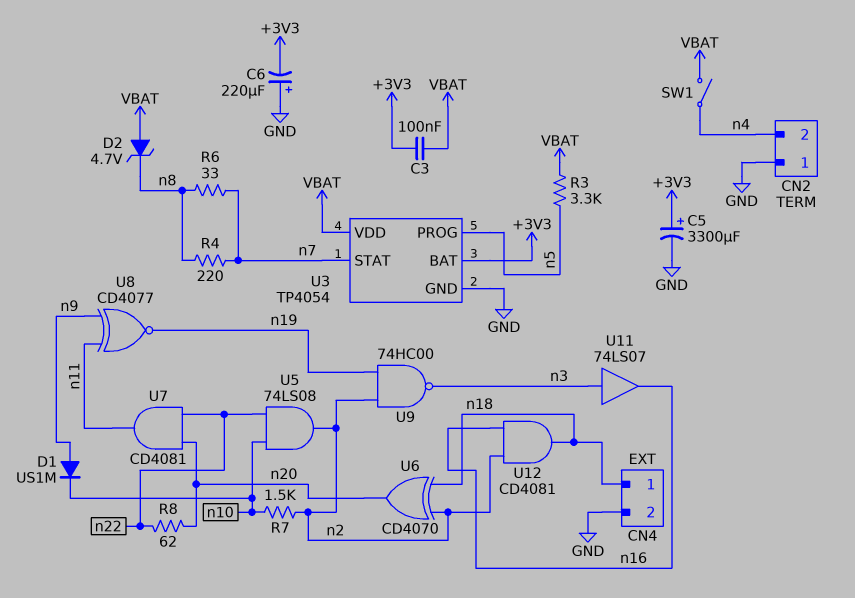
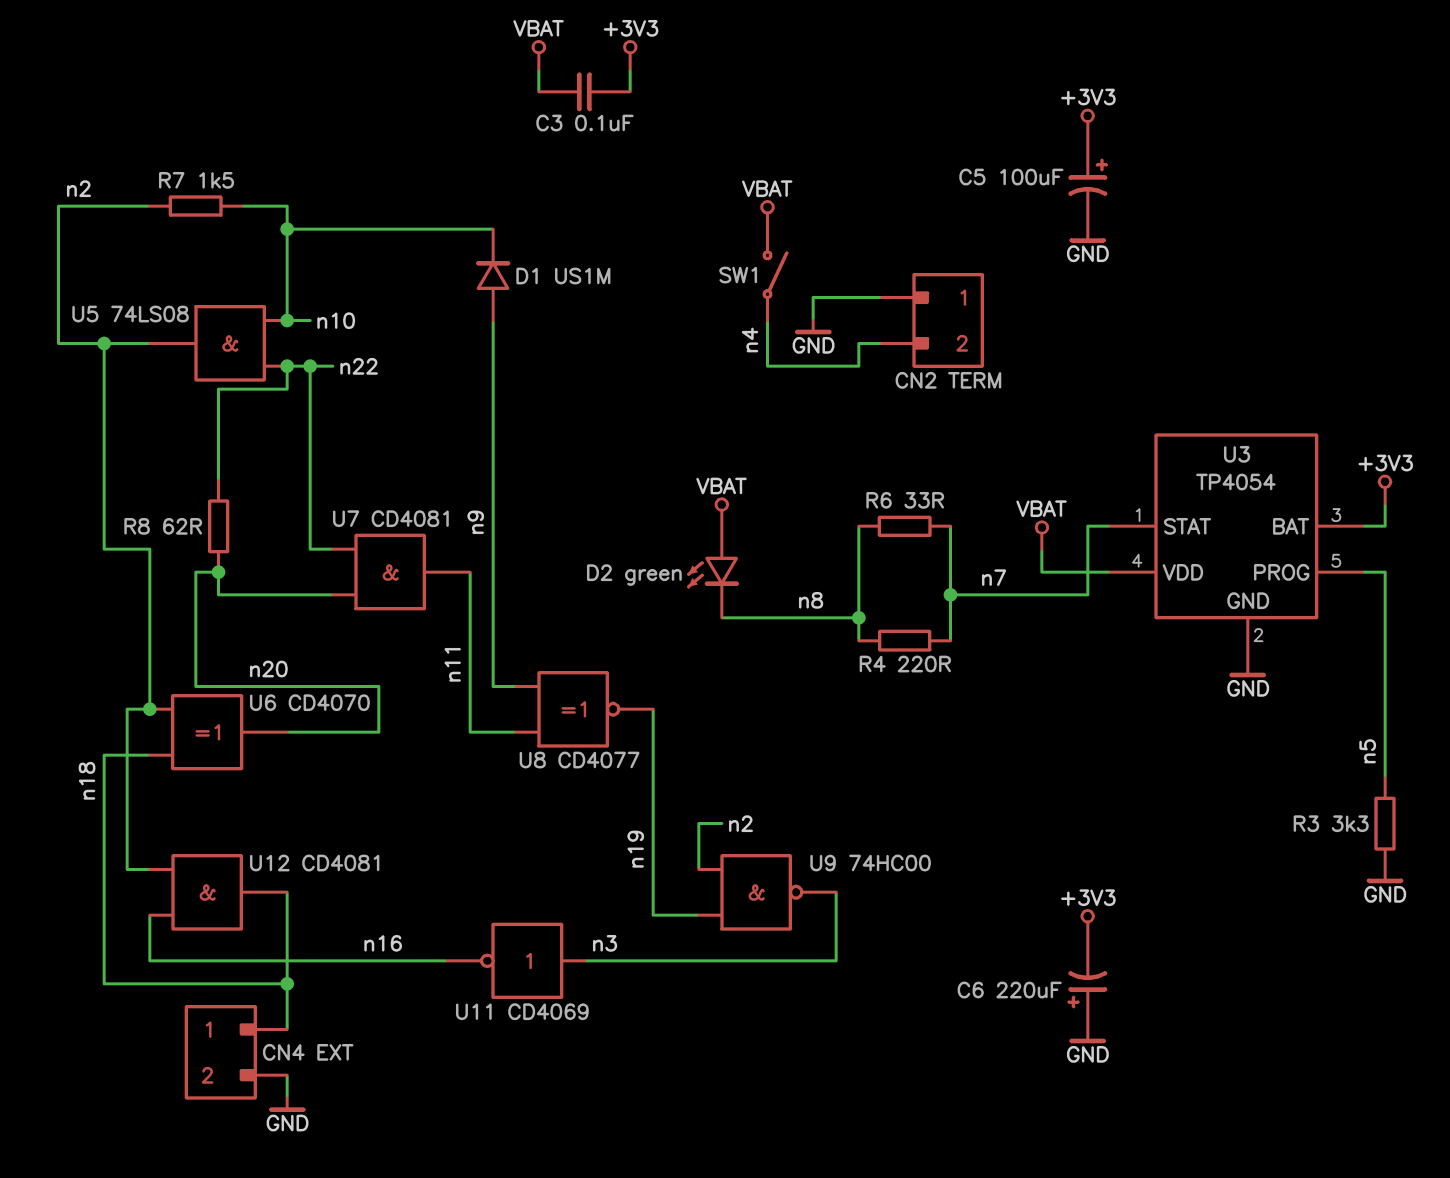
C5: 3300uF (plus +3V3, minus GND) -> 100uF (plus +3V3, minus GND)
D2: zener 4.7V (A VBAT, K n8) -> LED green (A VBAT, K n8)
R3: 3.3k (VBAT, n5) -> 3.3k (GND, n5)
U11: buffer 74LS07 (in n3, out n16) -> NOT CD4069 (in n3, out n16)

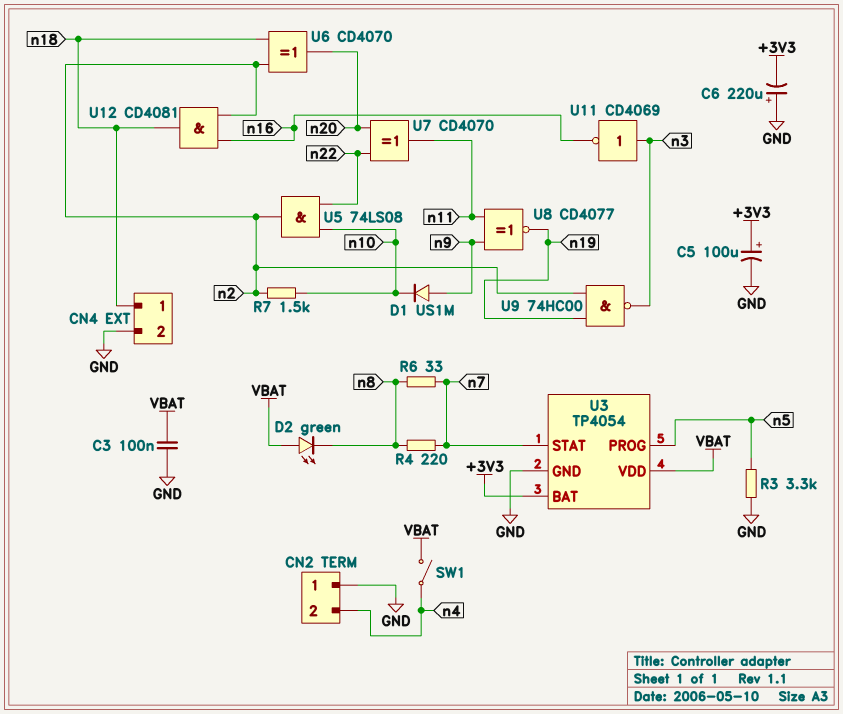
C3: 100nF (+3V3, VBAT) -> 100nF (GND, VBAT)
R8: 62 (n20, n22) -> none
U7: AND CD4081 (in n20, in n22, out n11) -> XOR CD4070 (in n20, in n22, out n11)

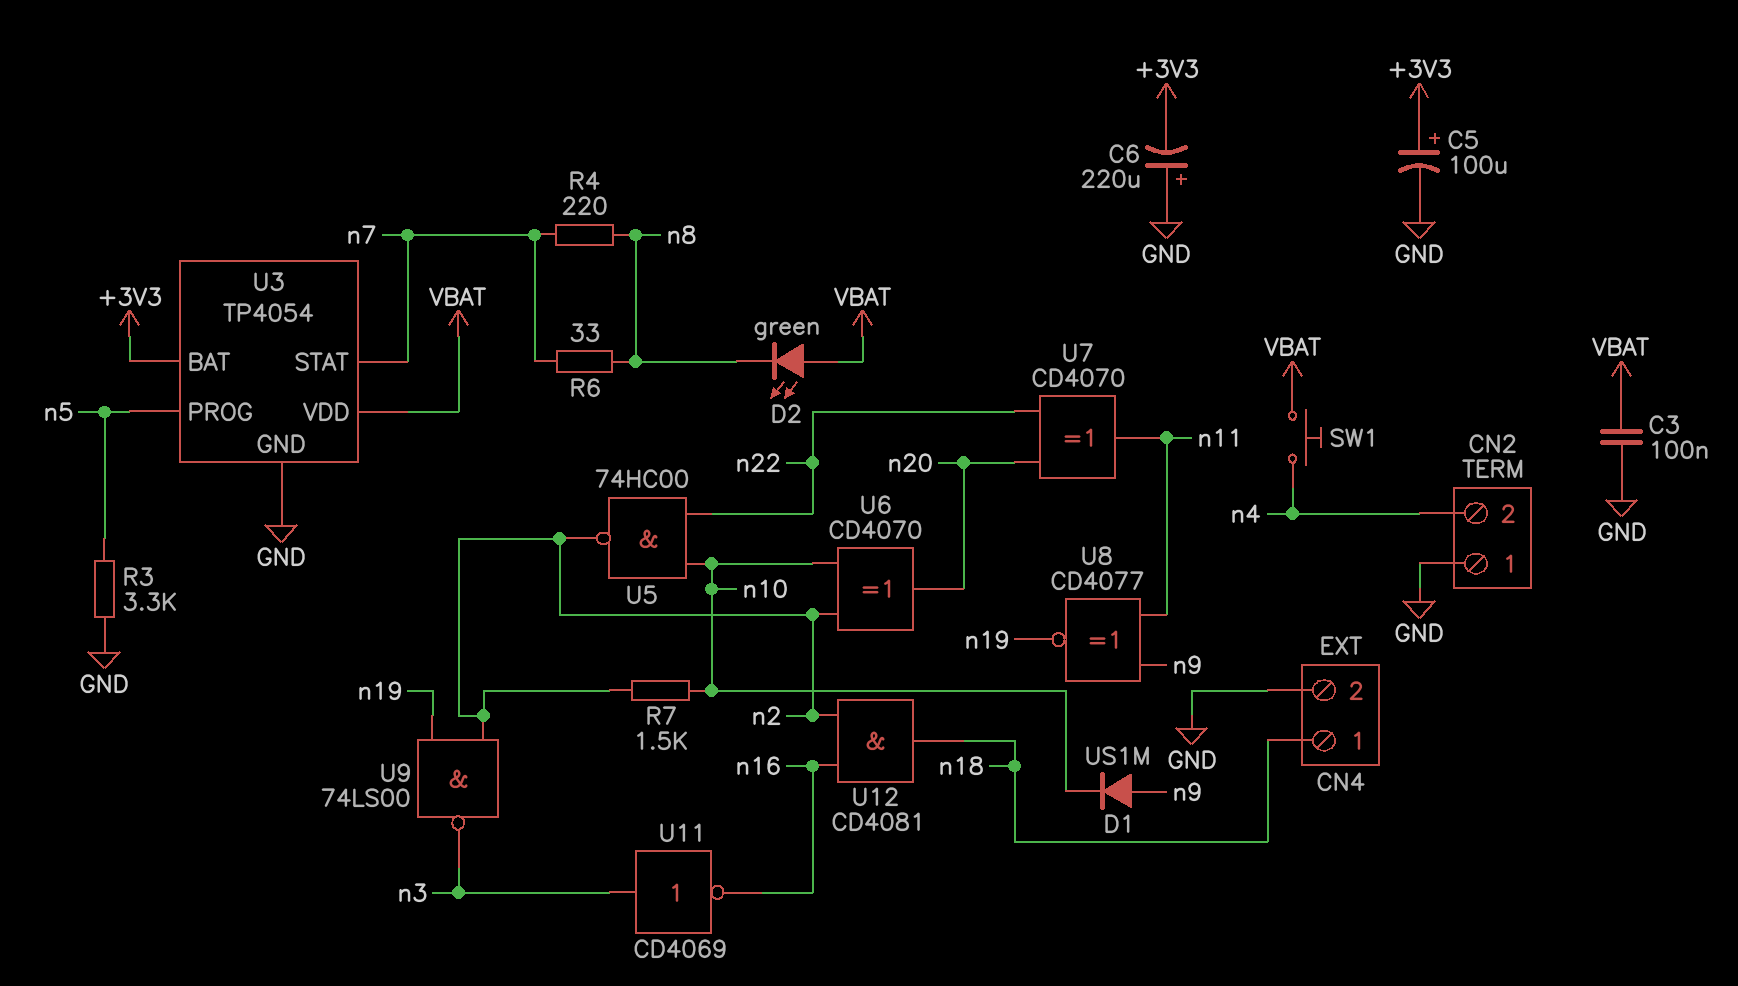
SW1: switch (VBAT, n4) -> button (VBAT, n4)
U5: AND 74LS08 (in n10, in n22, out n2) -> NAND 74HC00 (in n10, in n22, out n2)
U6: XOR CD4070 (in n2, in n18, out n20) -> XOR CD4070 (in n2, in n10, out n20)
U9: NAND 74HC00 (in n2, in n19, out n3) -> NAND 74LS00 (in n2, in n19, out n3)

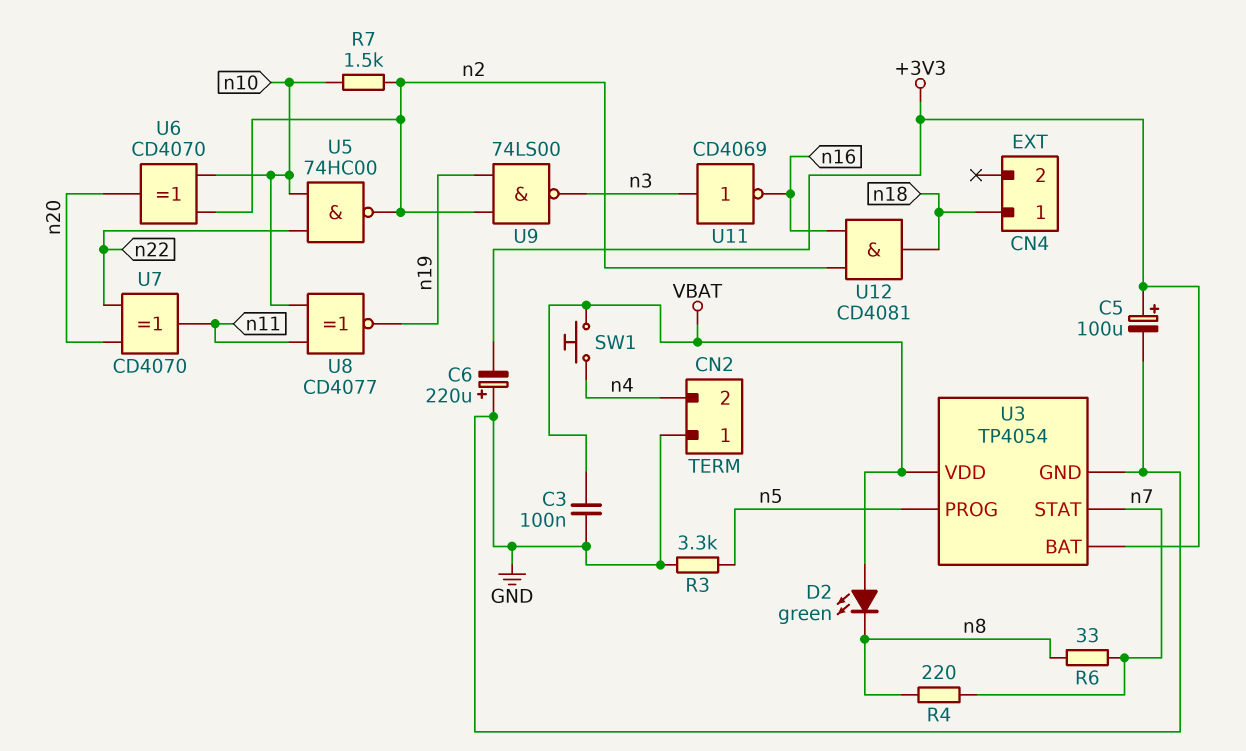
CN4 pin 2: GND -> none
D1: diode US1M (A n9, K n10) -> none
U8: XNOR CD4077 (in n9, in n11, out n19) -> XNOR CD4077 (in n10, in n11, out n19)

